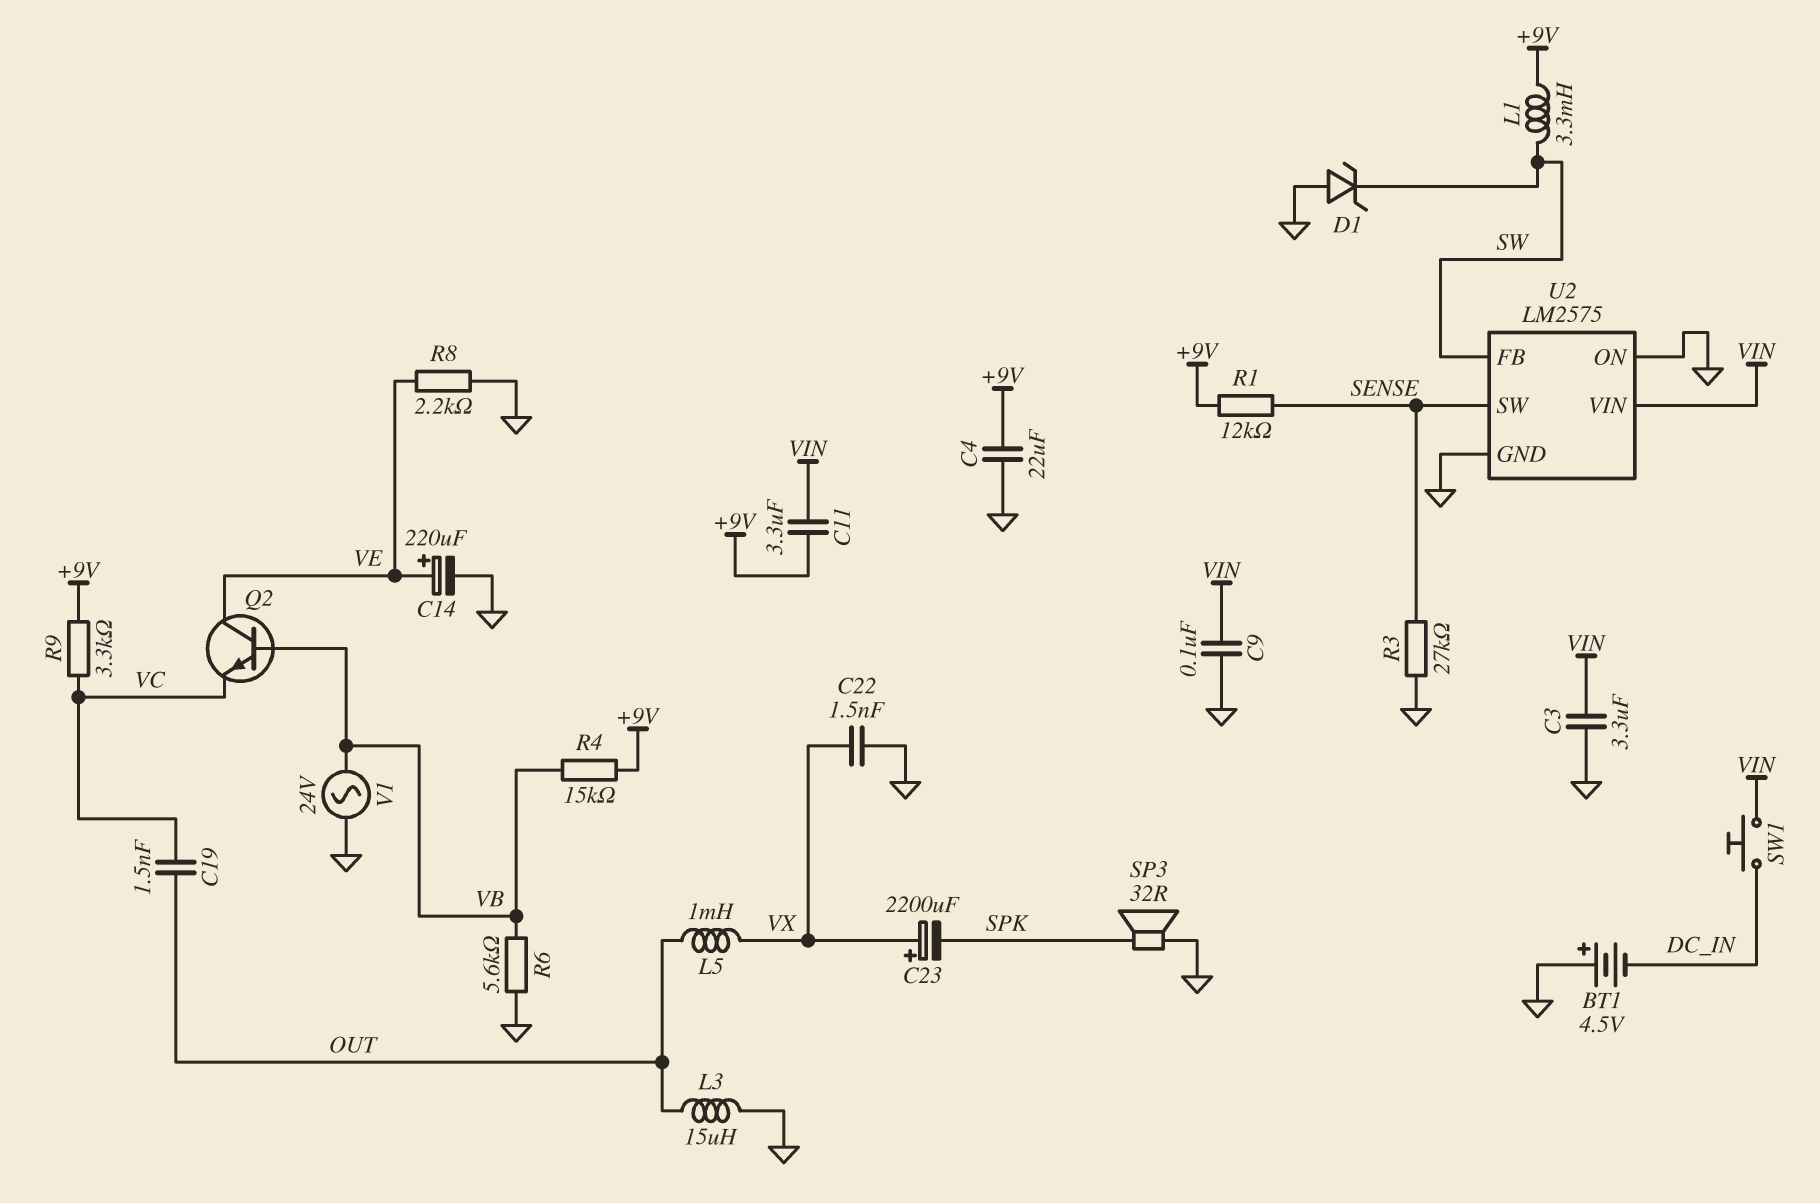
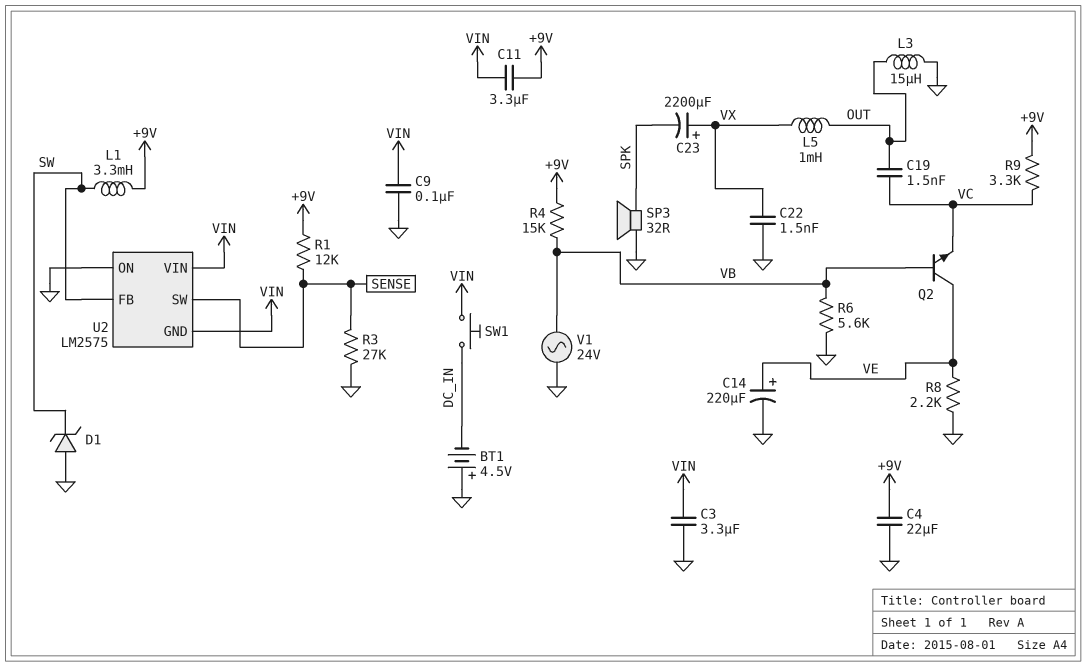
U2 pin GND: GND -> VIN

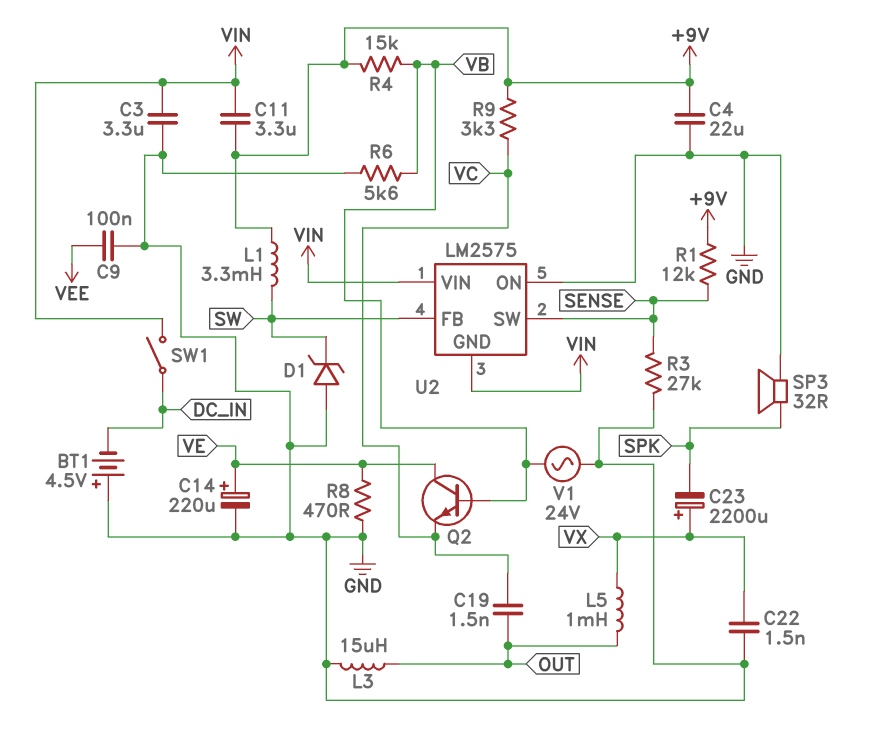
C9: 100nF (GND, VIN) -> 100nF (GND, VEE)
R8: 2.2k (GND, VE) -> 470 (GND, VE)
SW1: button (DC_IN, VIN) -> switch (DC_IN, VIN)

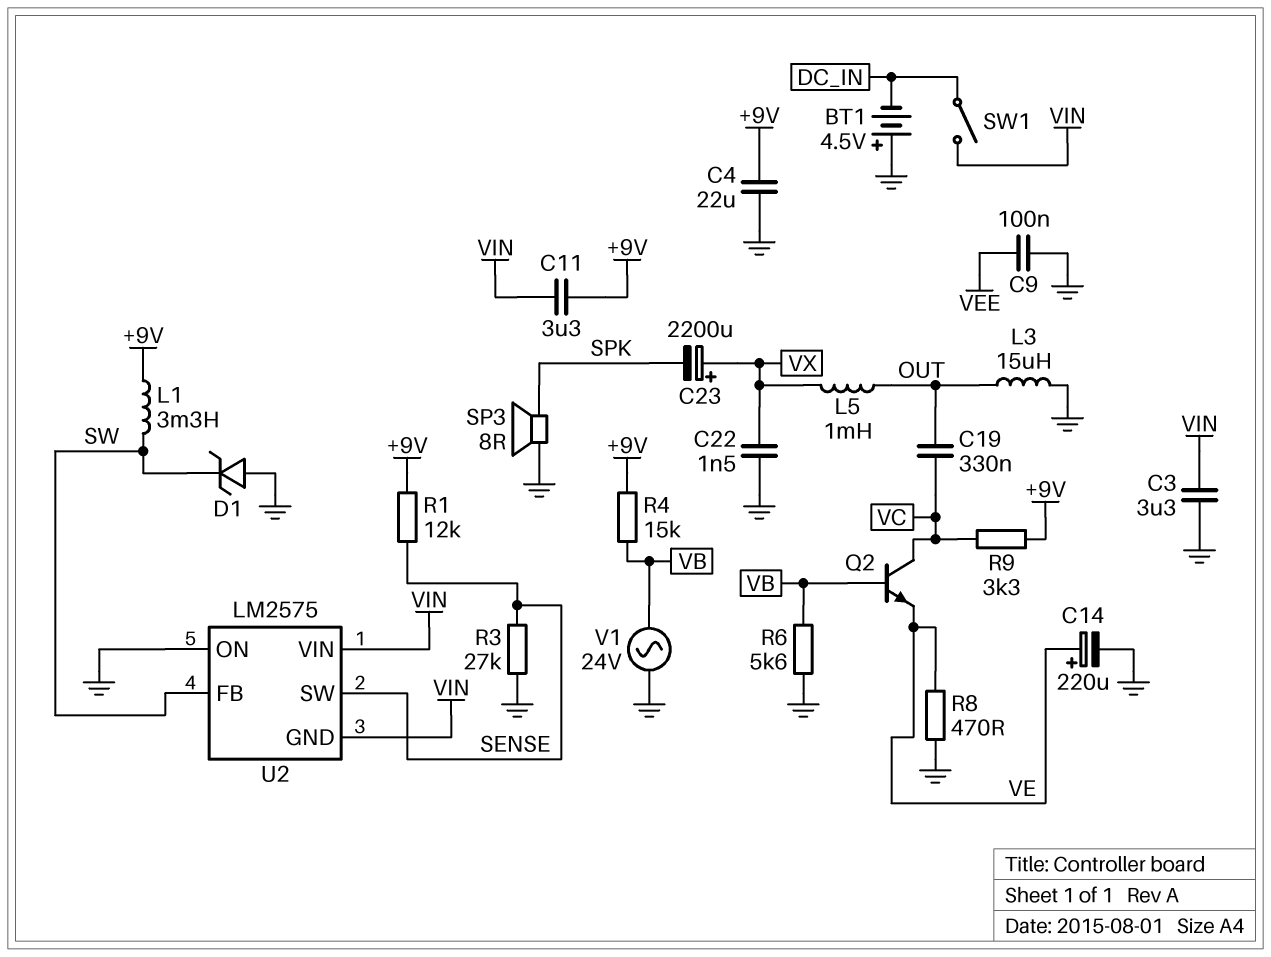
C19: 1.5nF (OUT, VC) -> 330nF (OUT, VC)
Q2: NPN (B VB, C VE, E VC) -> NPN (B VB, C VC, E VE)
SP3: speaker 32R (GND, SPK) -> speaker 8R (GND, SPK)

